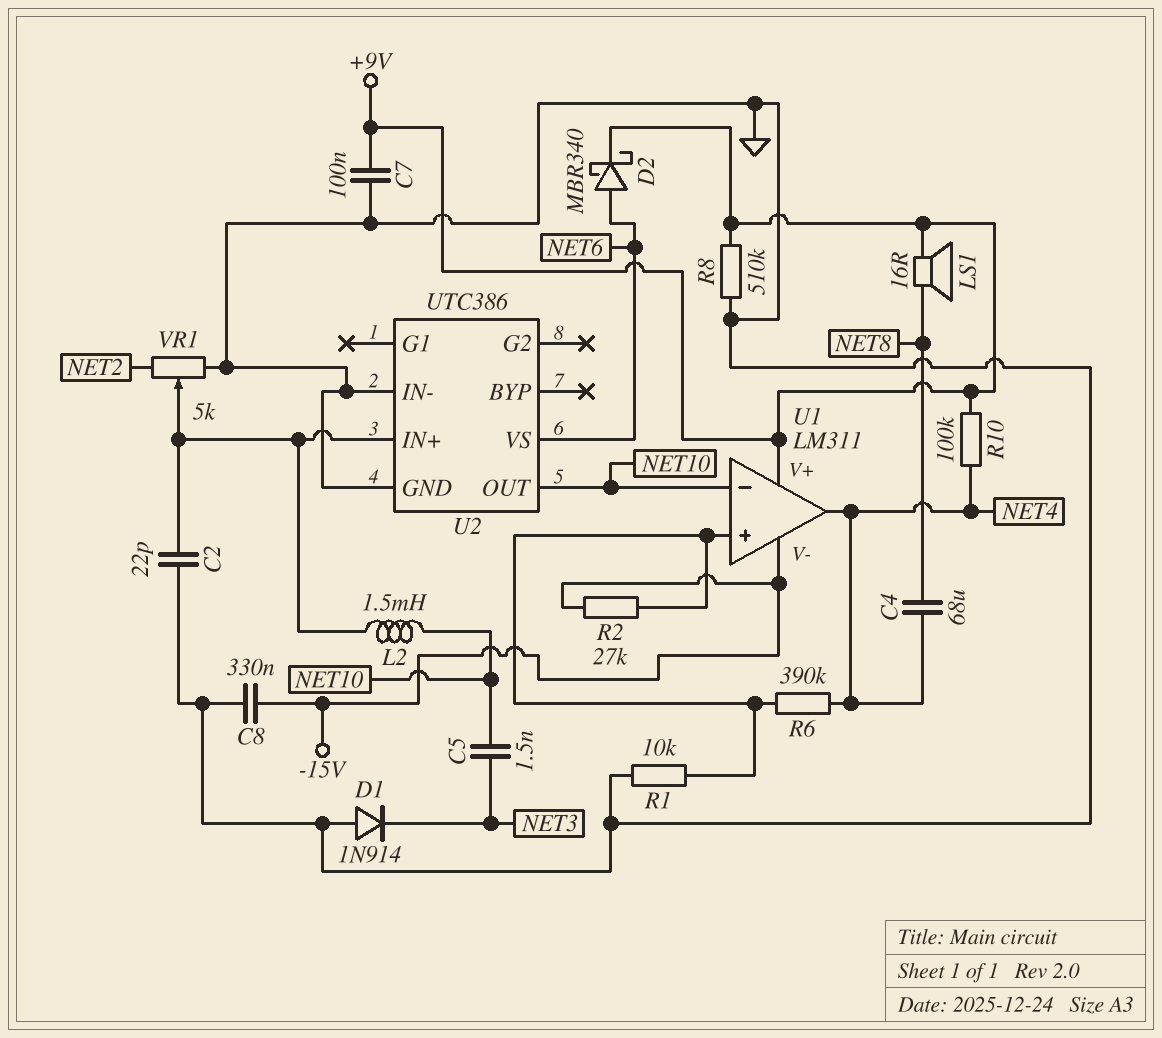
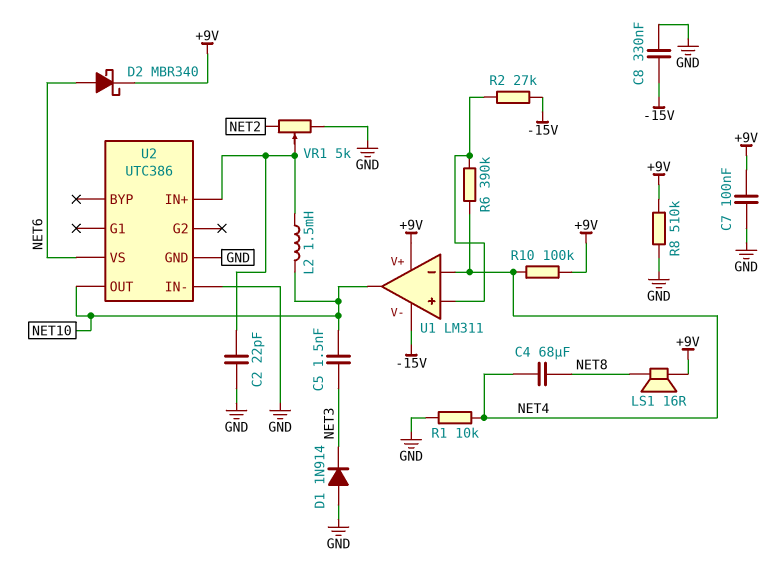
R1: 10k (GND, U1/in+) -> 10k (GND, NET4)
U1 pin in-: NET10 -> NET4
U1 pin out: NET4 -> NET10

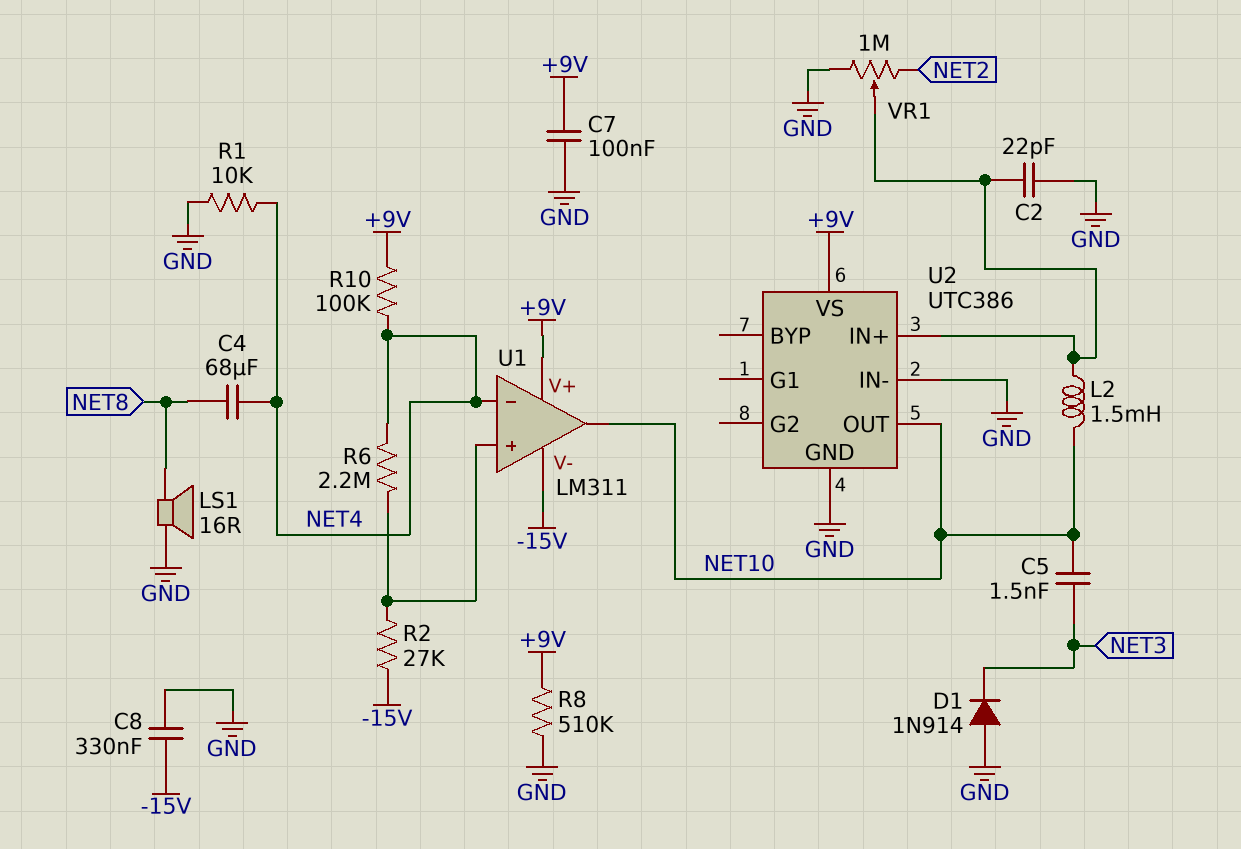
D2: schottky MBR340 (A NET6, K +9V) -> none
LS1: speaker 16R (+9V, NET8) -> speaker 16R (GND, NET8)
R6: 390k (NET4, U1/in+) -> 2.2M (NET4, U1/in+)
U2 pin VS: NET6 -> +9V
VR1: 5k (GND, NET2, wiper U2/IN+) -> 1M (GND, NET2, wiper U2/IN+)

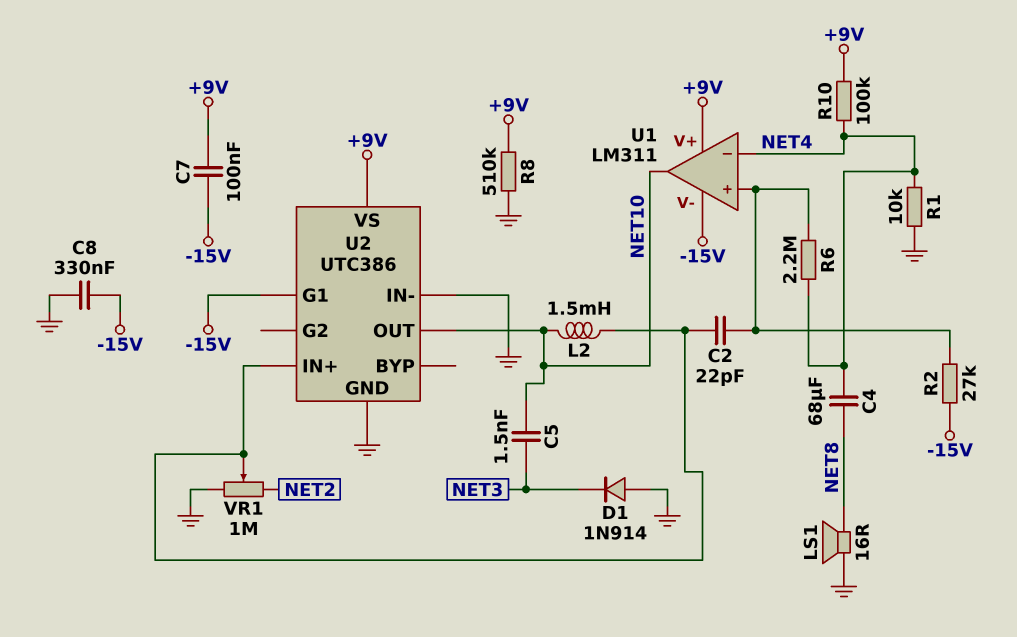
C2: 22pF (GND, U2/IN+) -> 22pF (U1/in+, U2/IN+)
C7: 100nF (+9V, GND) -> 100nF (+9V, -15V)
U2 pin G1: none -> -15V

